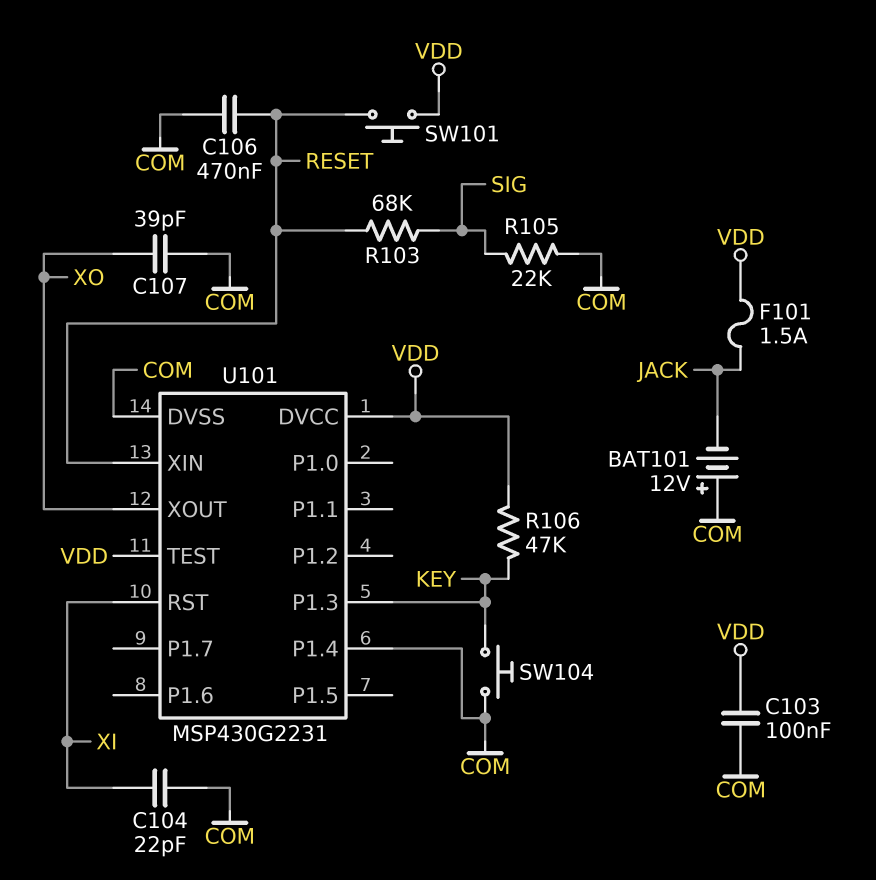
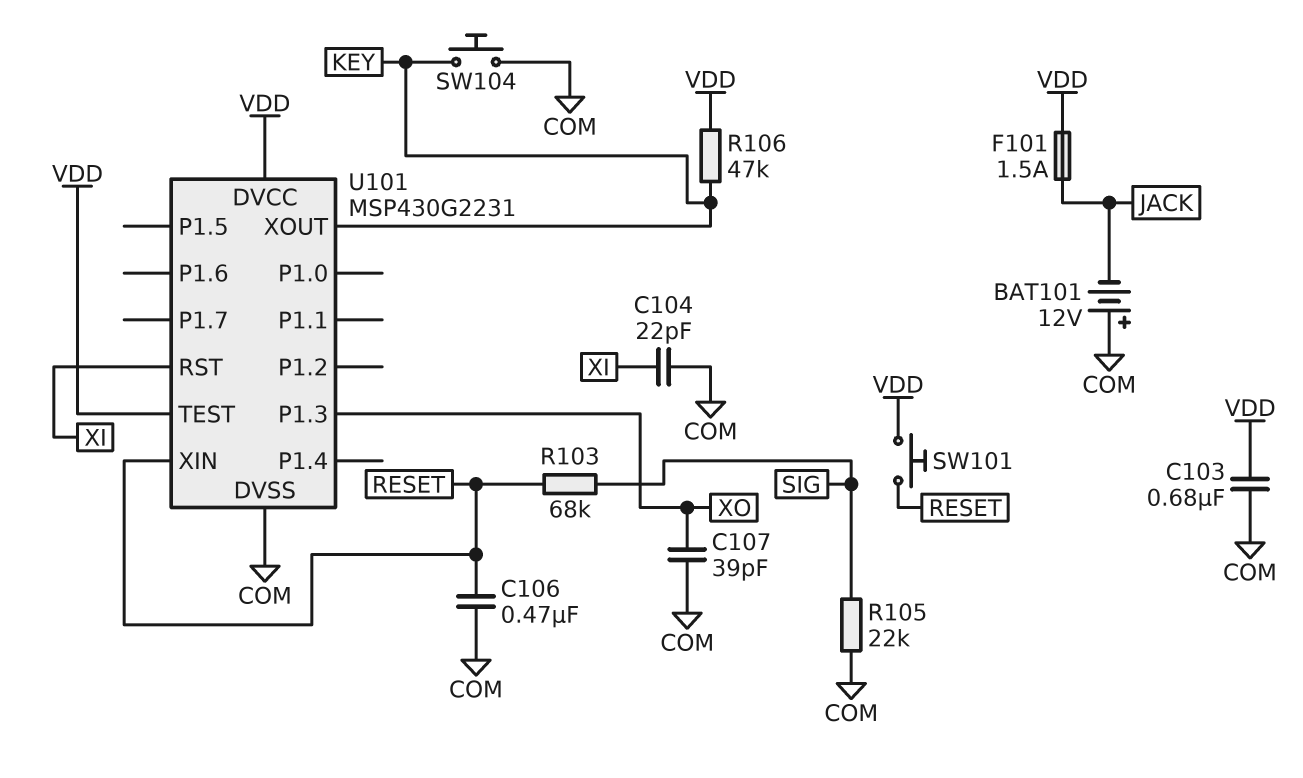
C103: 100nF (COM, VDD) -> 680nF (COM, VDD)
U101 pin P1.3: KEY -> XO
U101 pin P1.4: COM -> none
U101 pin XOUT: XO -> KEY

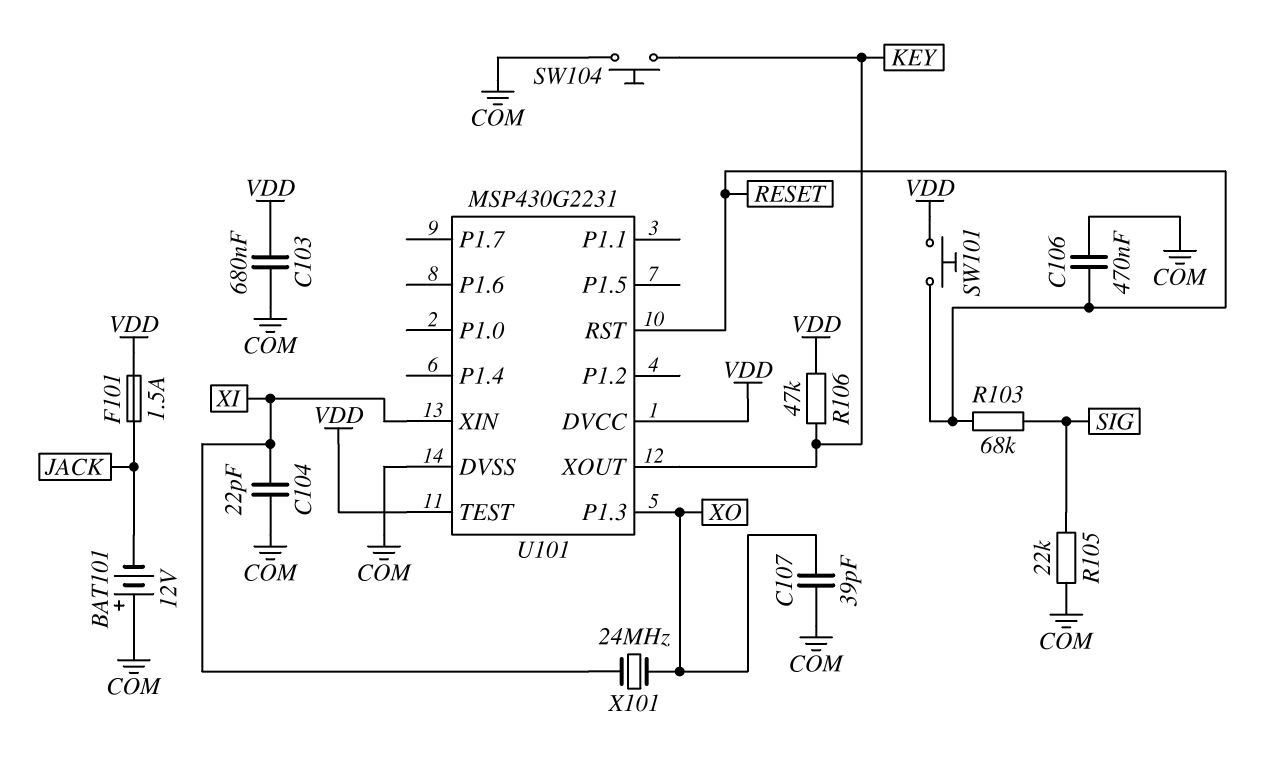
U101 pin RST: XI -> RESET
U101 pin XIN: RESET -> XI
X101: none -> 24MHz (XI, XO)

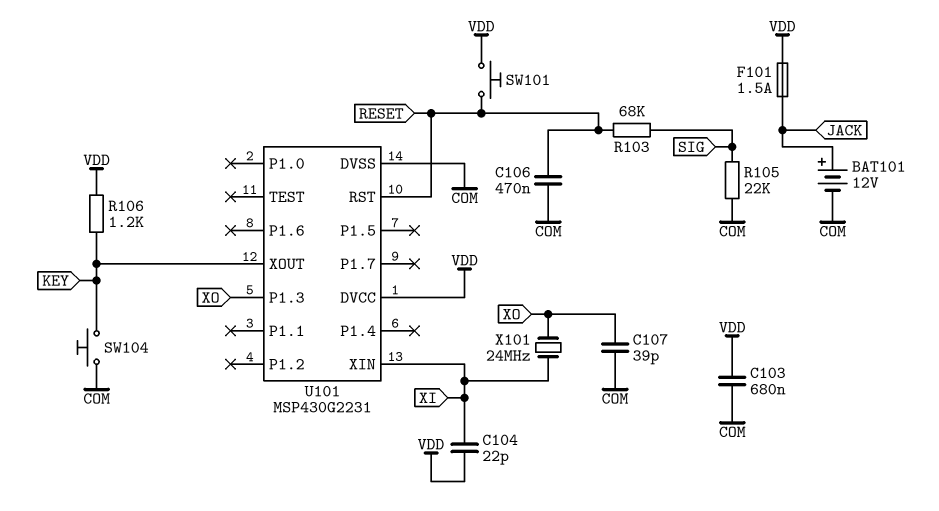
BAT101: 12V (plus COM, minus JACK) -> 12V (plus JACK, minus COM)
C104: 22pF (COM, XI) -> 22pF (VDD, XI)
R106: 47k (KEY, VDD) -> 1.2k (KEY, VDD)
U101 pin TEST: VDD -> none

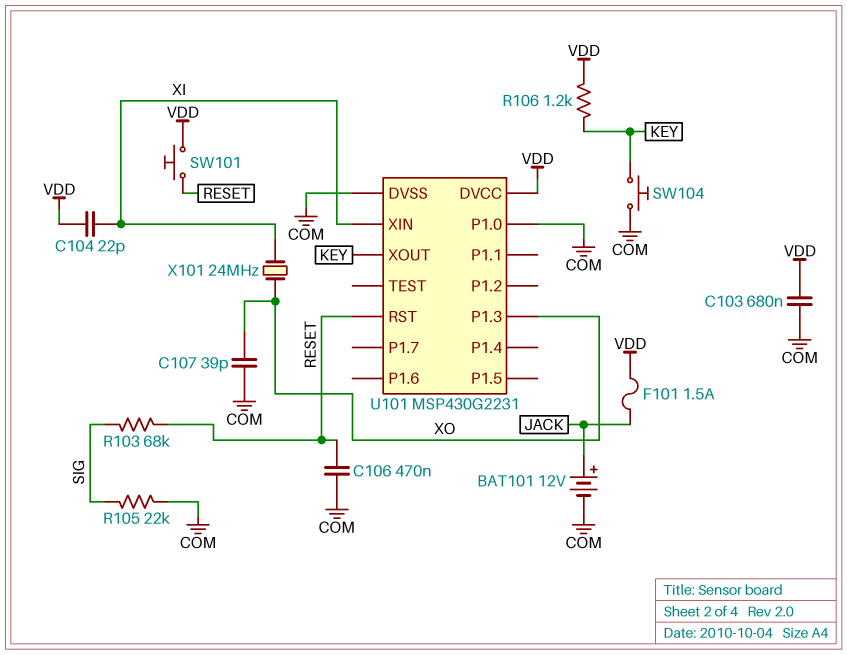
U101 pin P1.0: none -> COM

